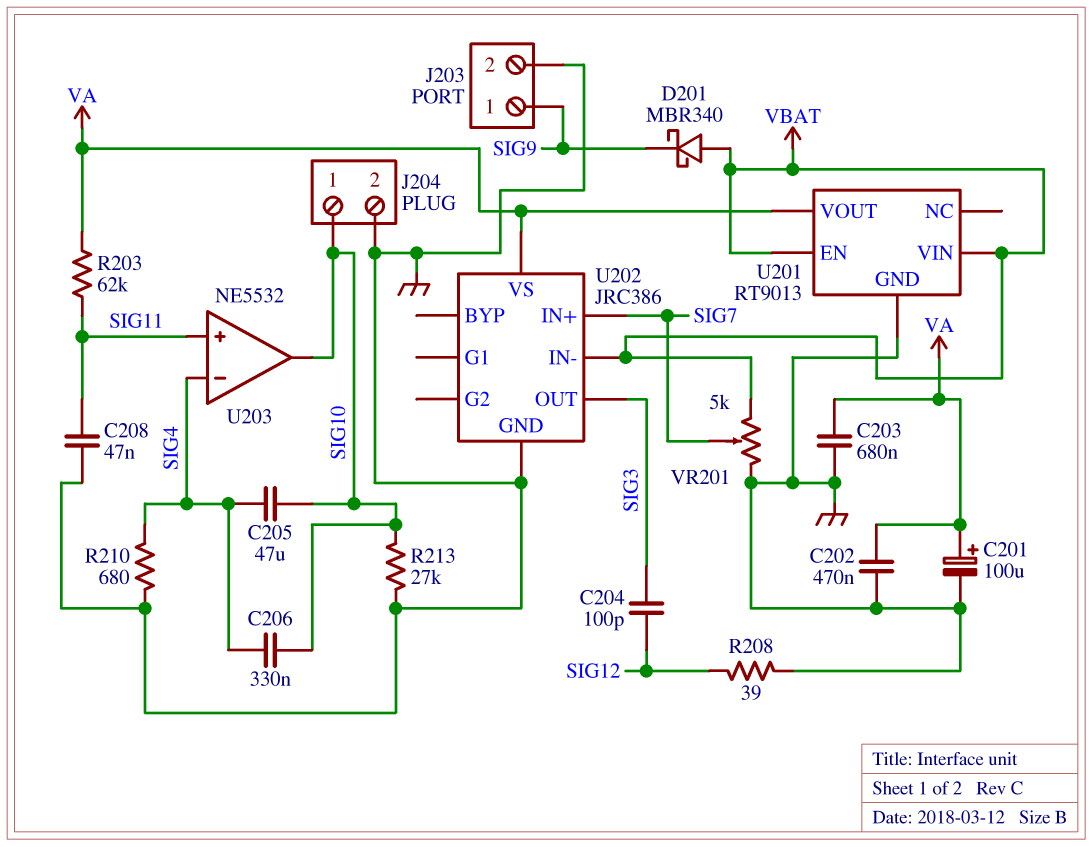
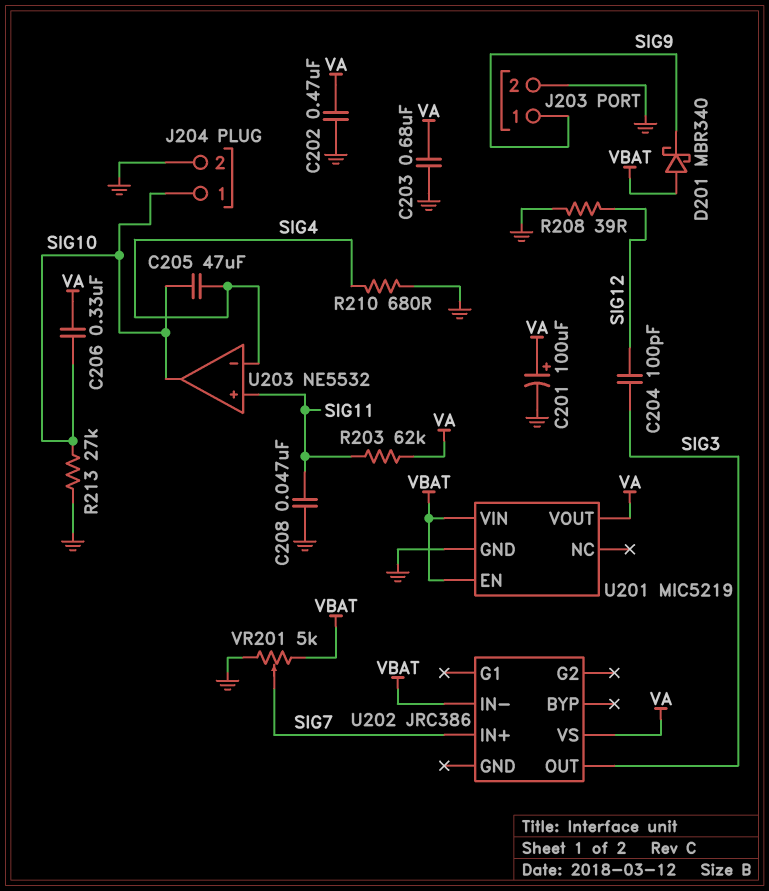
C206: 330nF (SIG4, SIG10) -> 330nF (SIG10, VA)
U201: RT9013 -> MIC5219
U202 pin GND: GND -> none

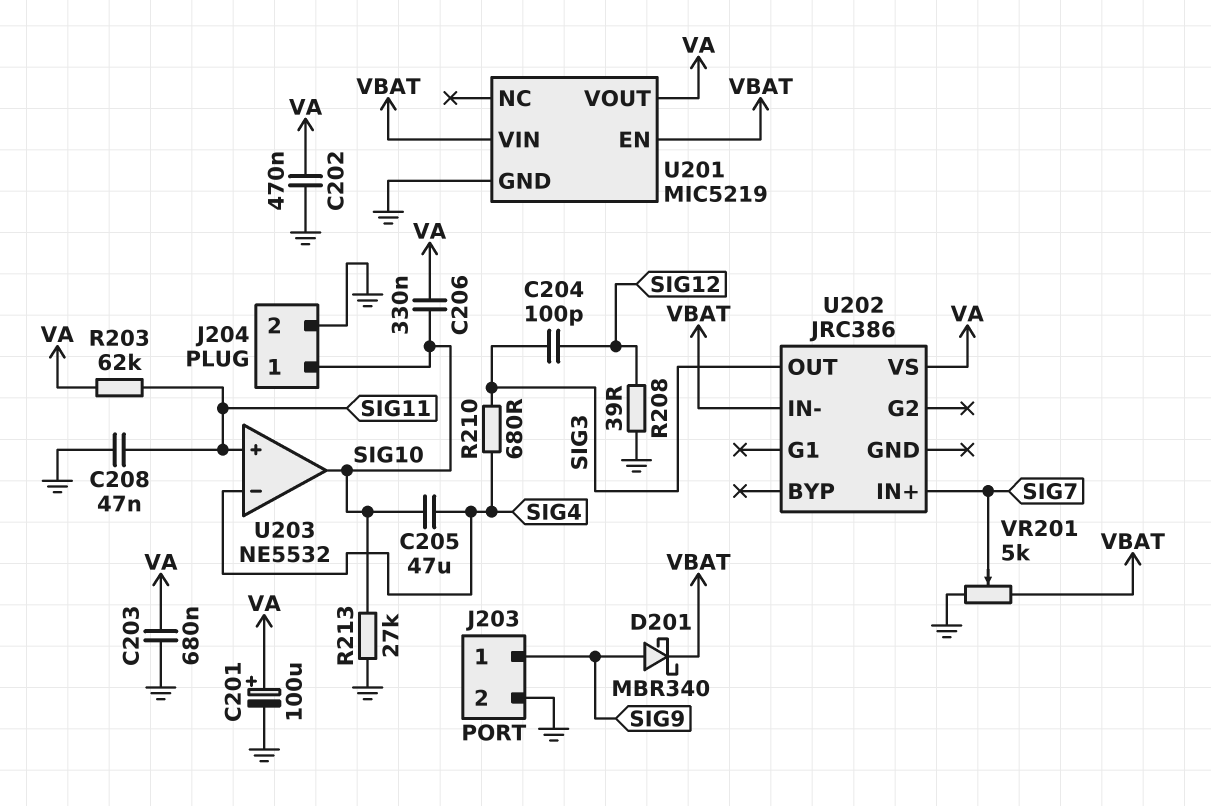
D201: schottky MBR340 (A VBAT, K SIG9) -> schottky MBR340 (A SIG9, K VBAT)
R210: 680 (GND, SIG4) -> 680 (SIG3, SIG4)

